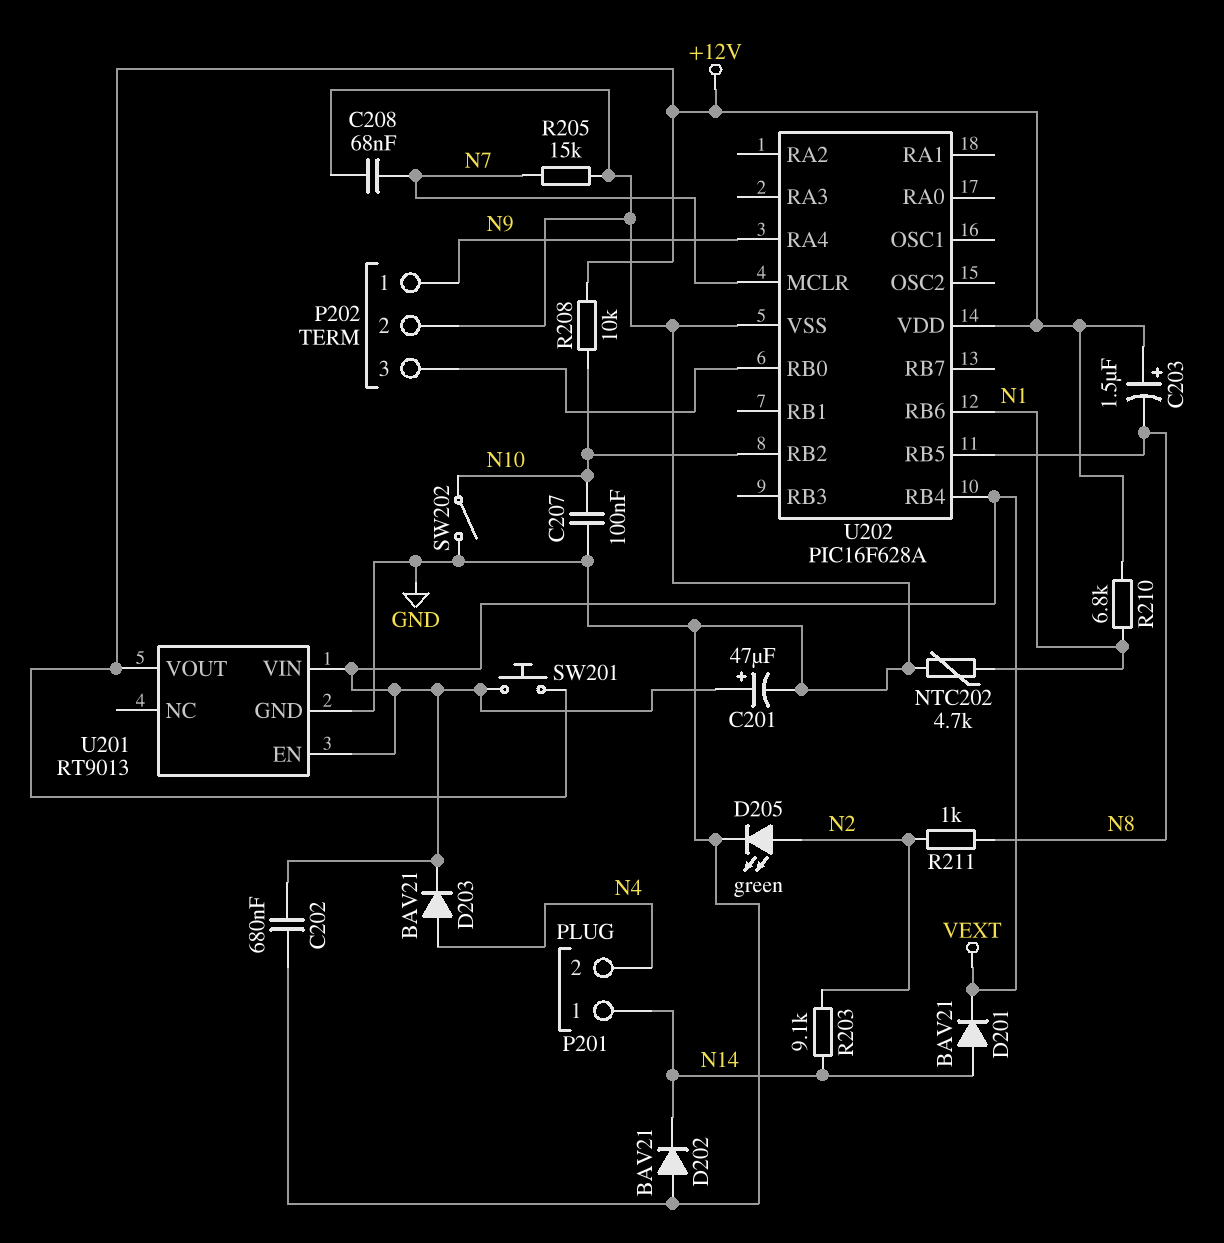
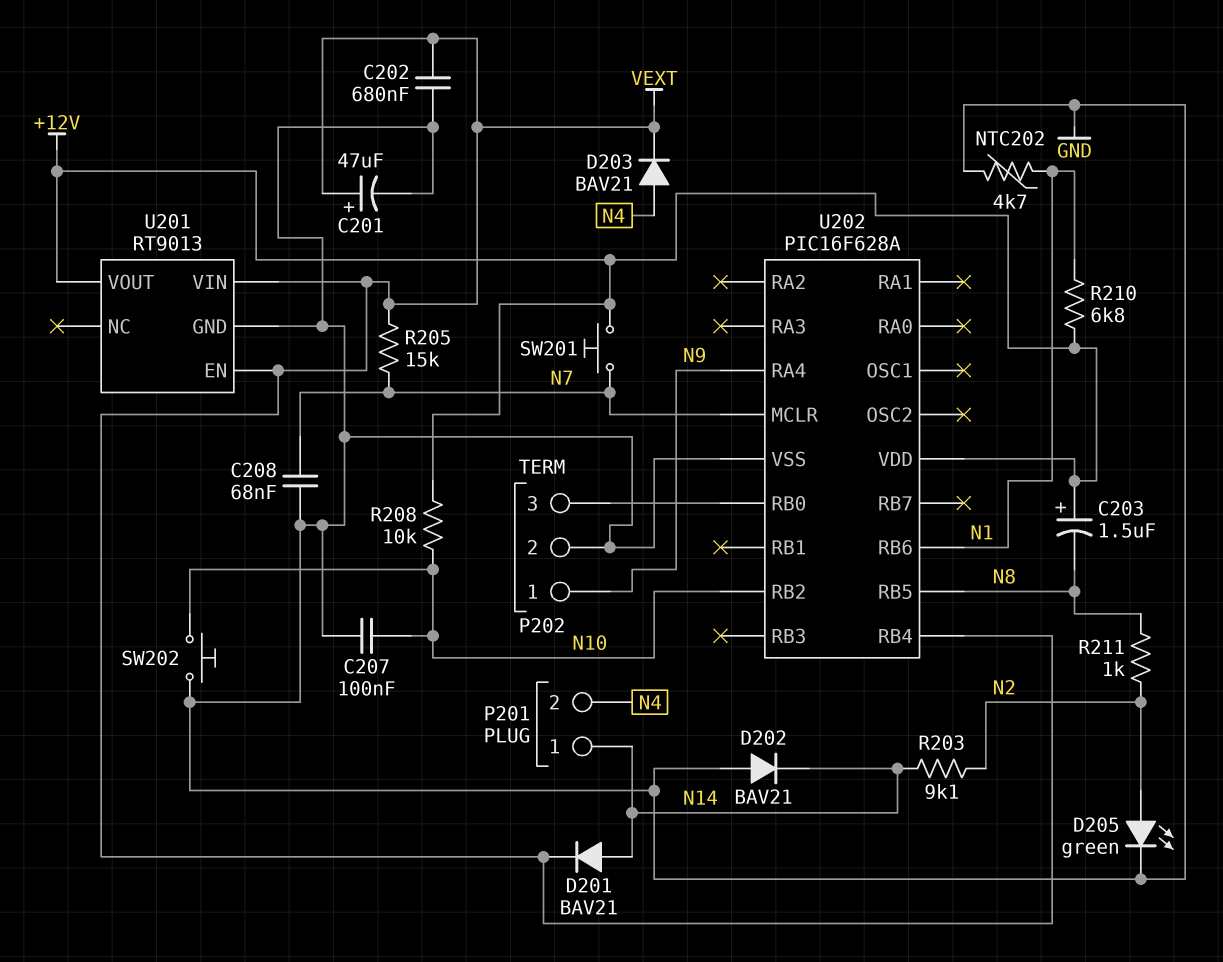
R205: 15k (GND, N7) -> 15k (N7, VEXT)
SW201: button (+12V, VEXT) -> button (+12V, N7)
SW202: switch (GND, N10) -> button (GND, N10)

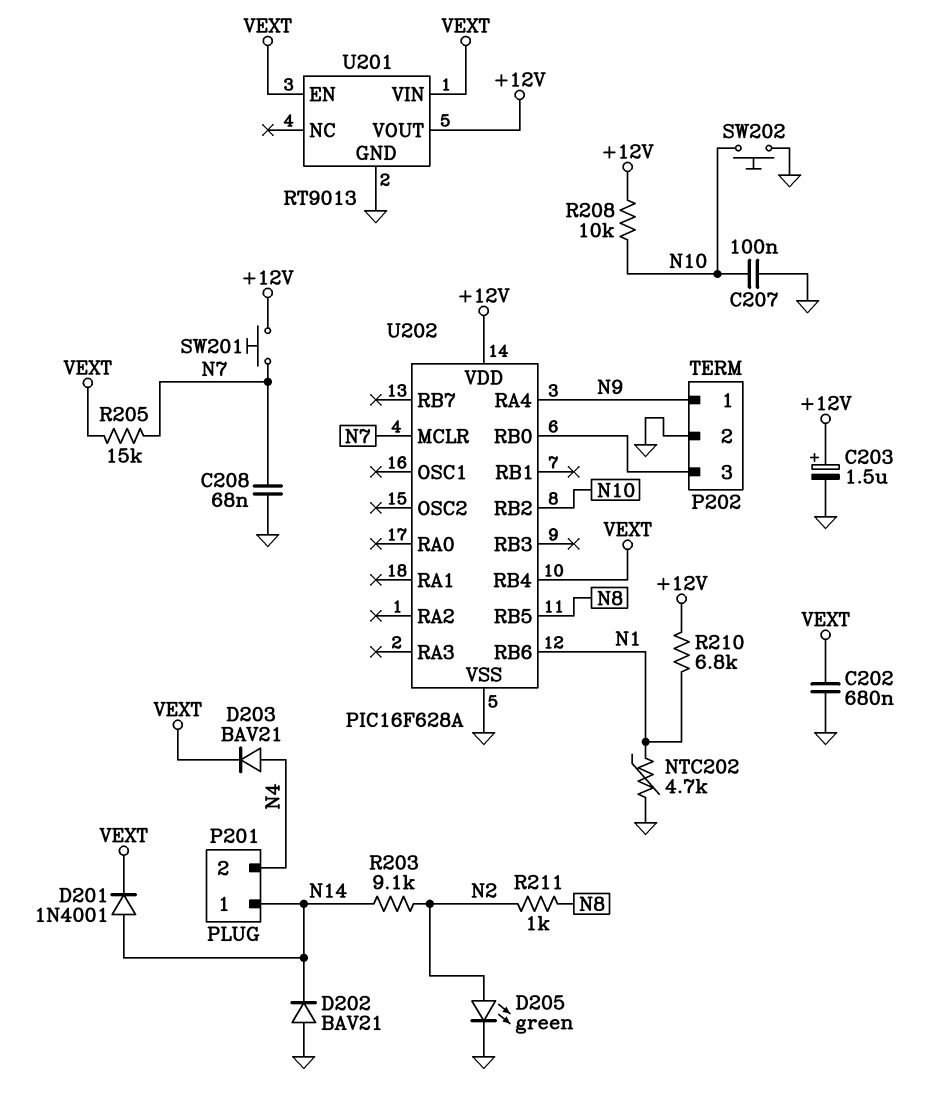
C201: 47uF (plus VEXT, minus GND) -> none
C203: 1.5uF (plus +12V, minus N8) -> 1.5uF (plus +12V, minus GND)
D201: diode BAV21 (A N14, K VEXT) -> diode 1N4001 (A N14, K VEXT)

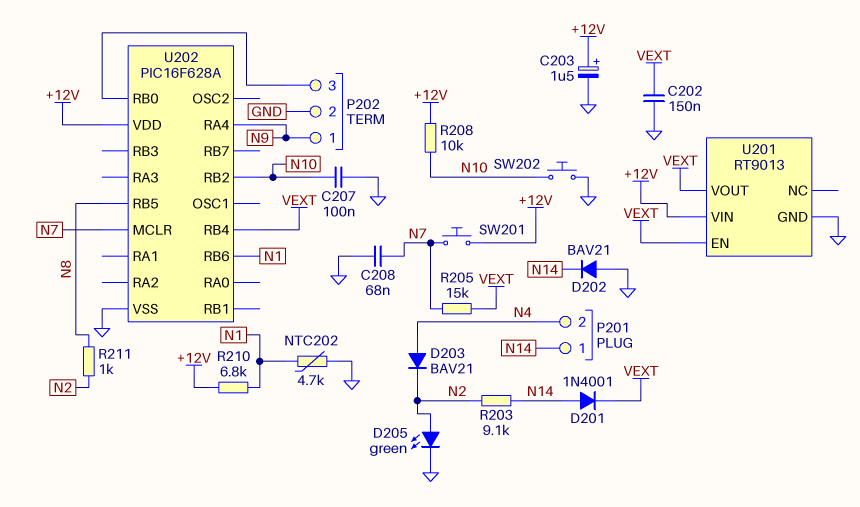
C202: 680nF (GND, VEXT) -> 150nF (GND, VEXT)
D203: diode BAV21 (A N4, K VEXT) -> diode BAV21 (A N4, K N2)
U201 pin VIN: VEXT -> +12V
U201 pin VOUT: +12V -> VEXT

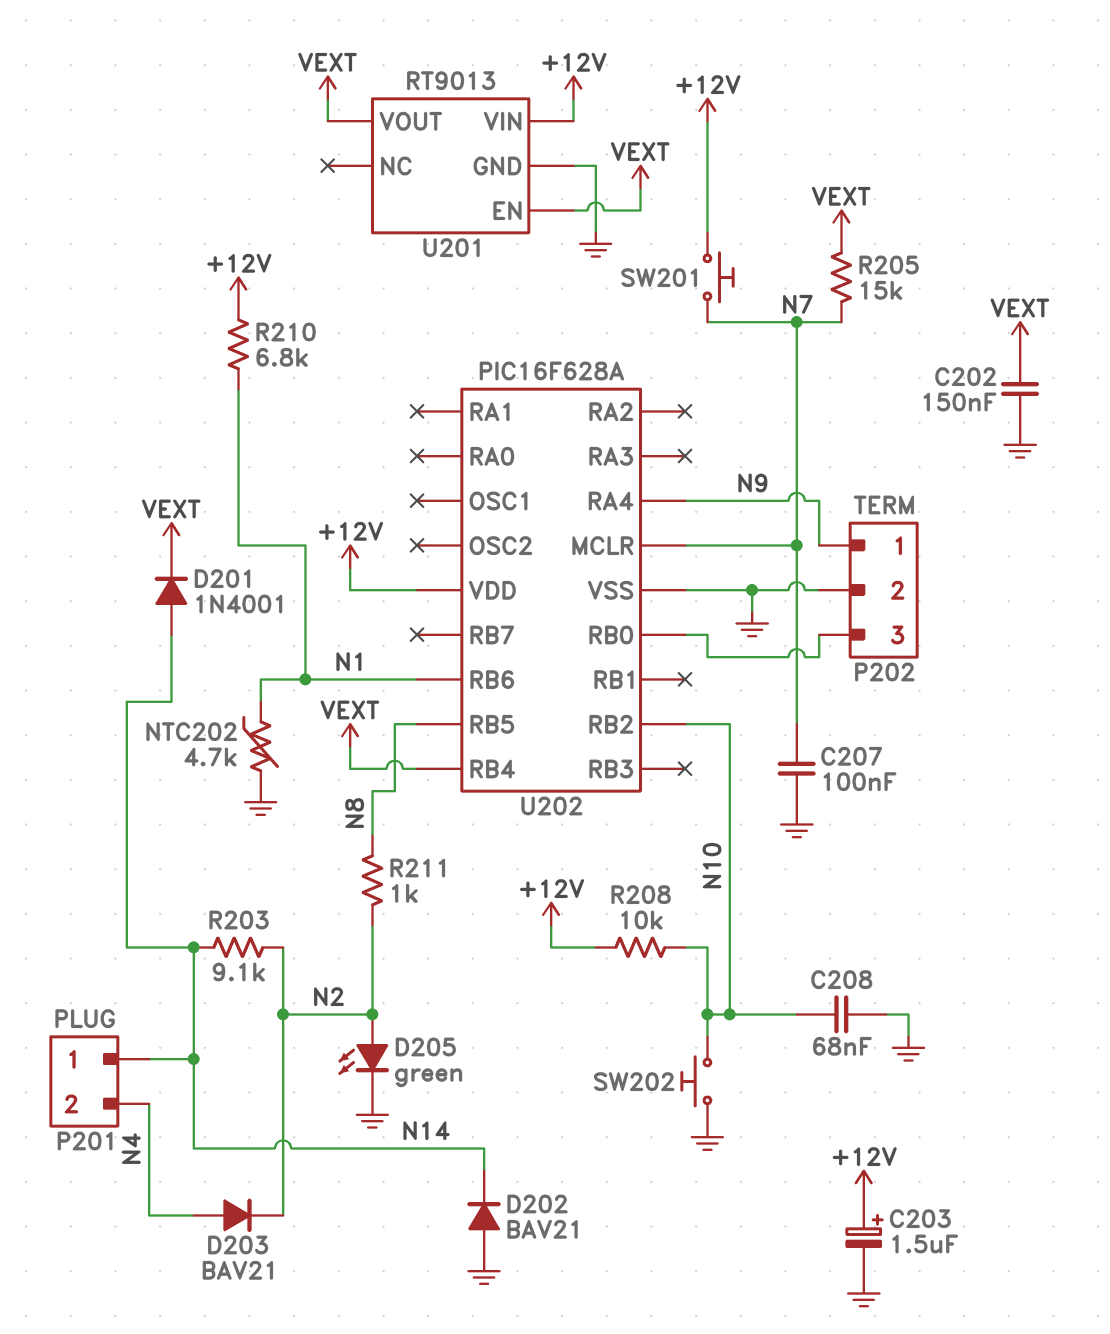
C207: 100nF (GND, N10) -> 100nF (GND, N7)
C208: 68nF (GND, N7) -> 68nF (GND, N10)

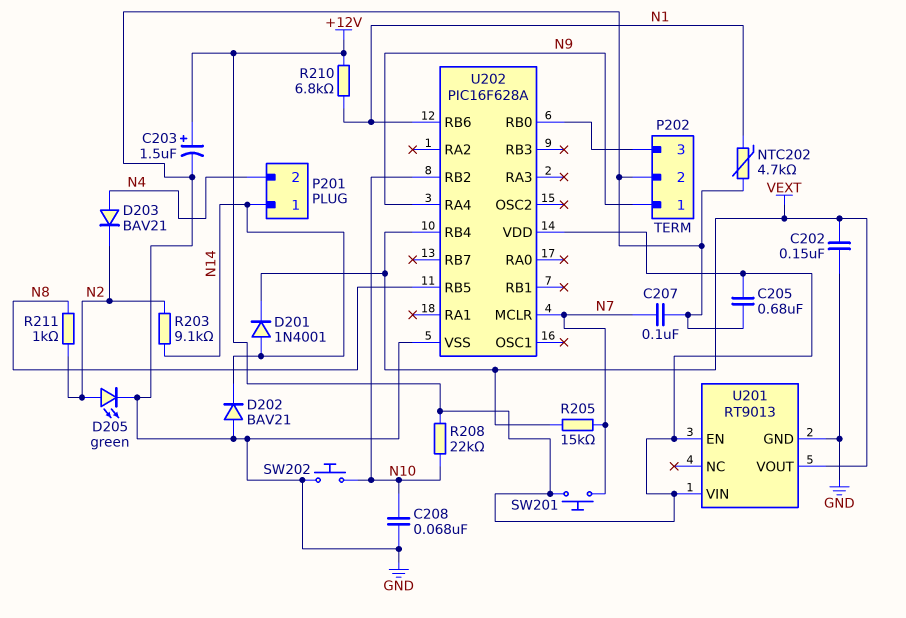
C205: none -> 680nF (+12V, GND)
R208: 10k (+12V, N10) -> 22k (+12V, N10)
U201 pin EN: VEXT -> +12V

